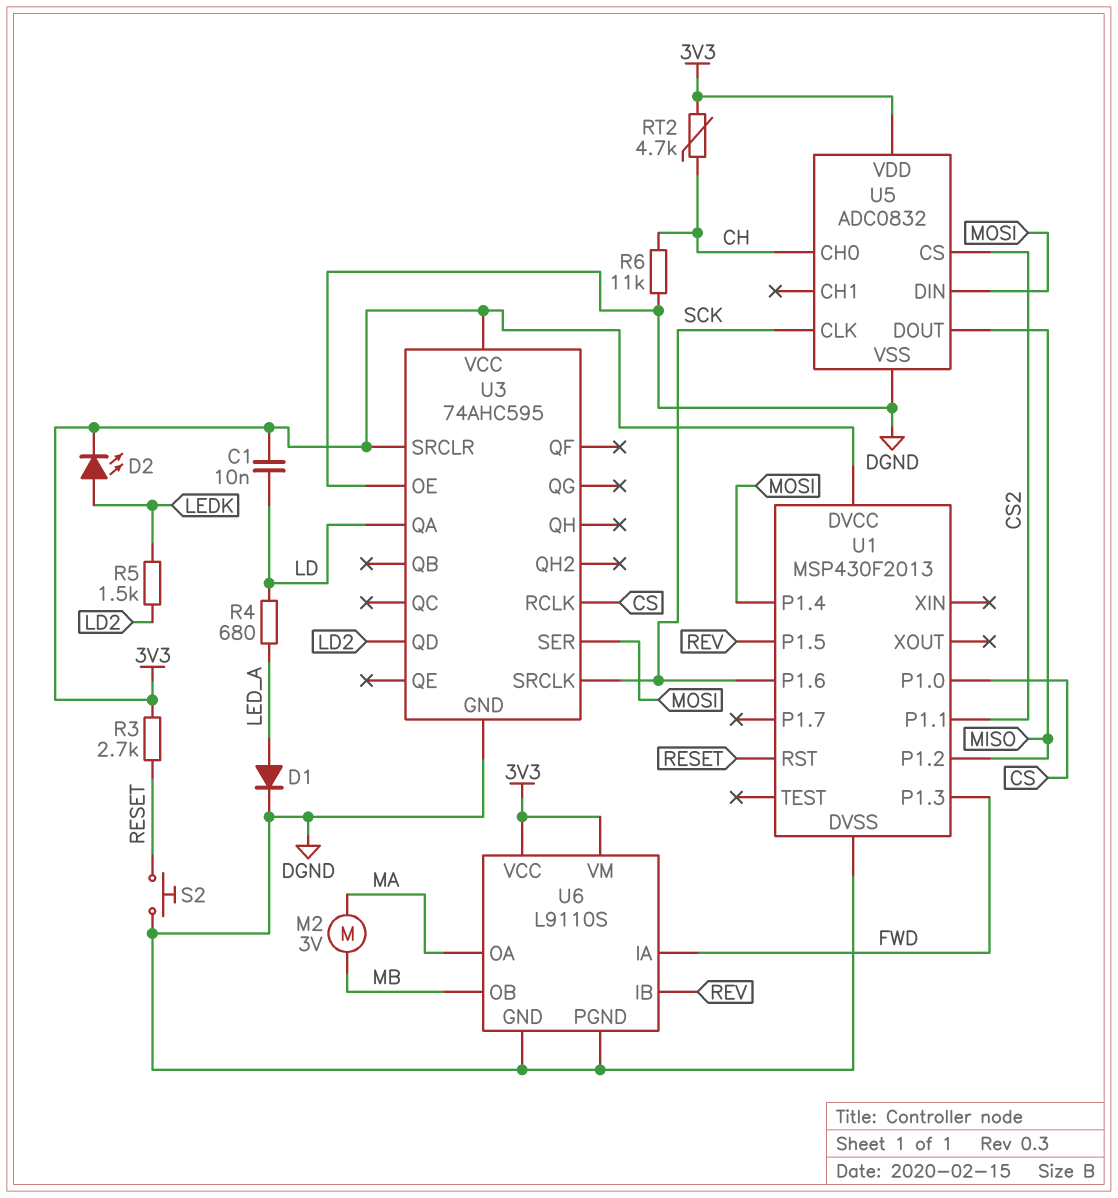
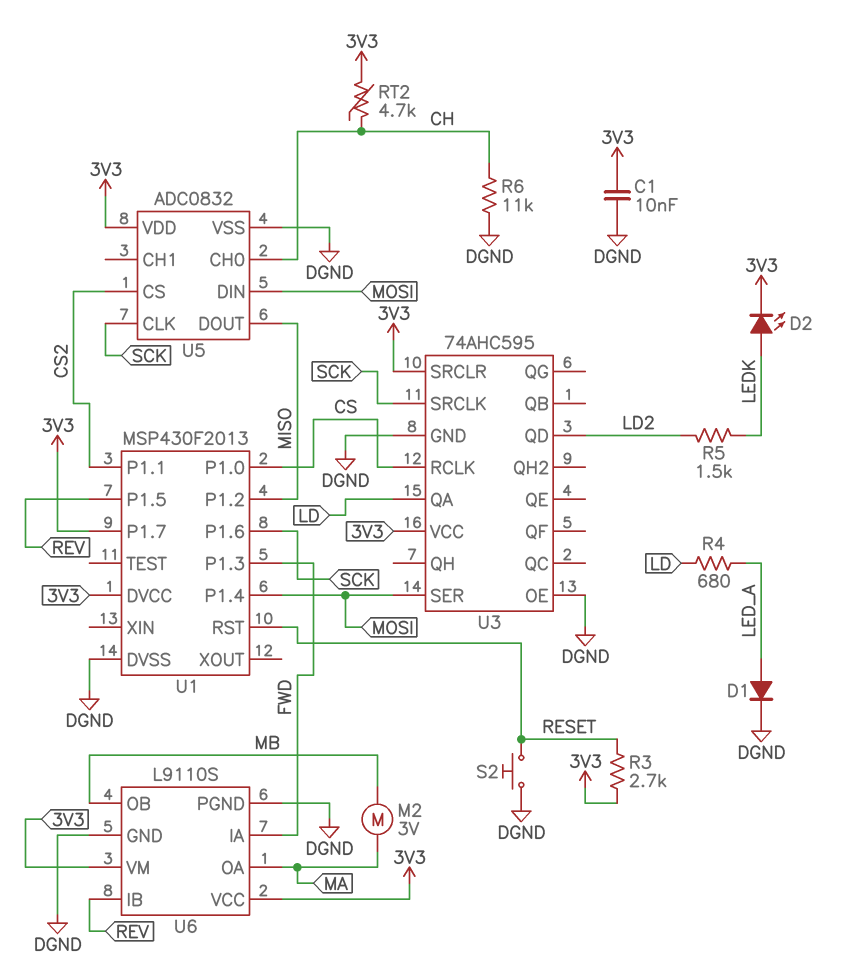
C1: 10nF (3V3, LD) -> 10nF (3V3, DGND)
U1 pin P1.7: none -> 3V3

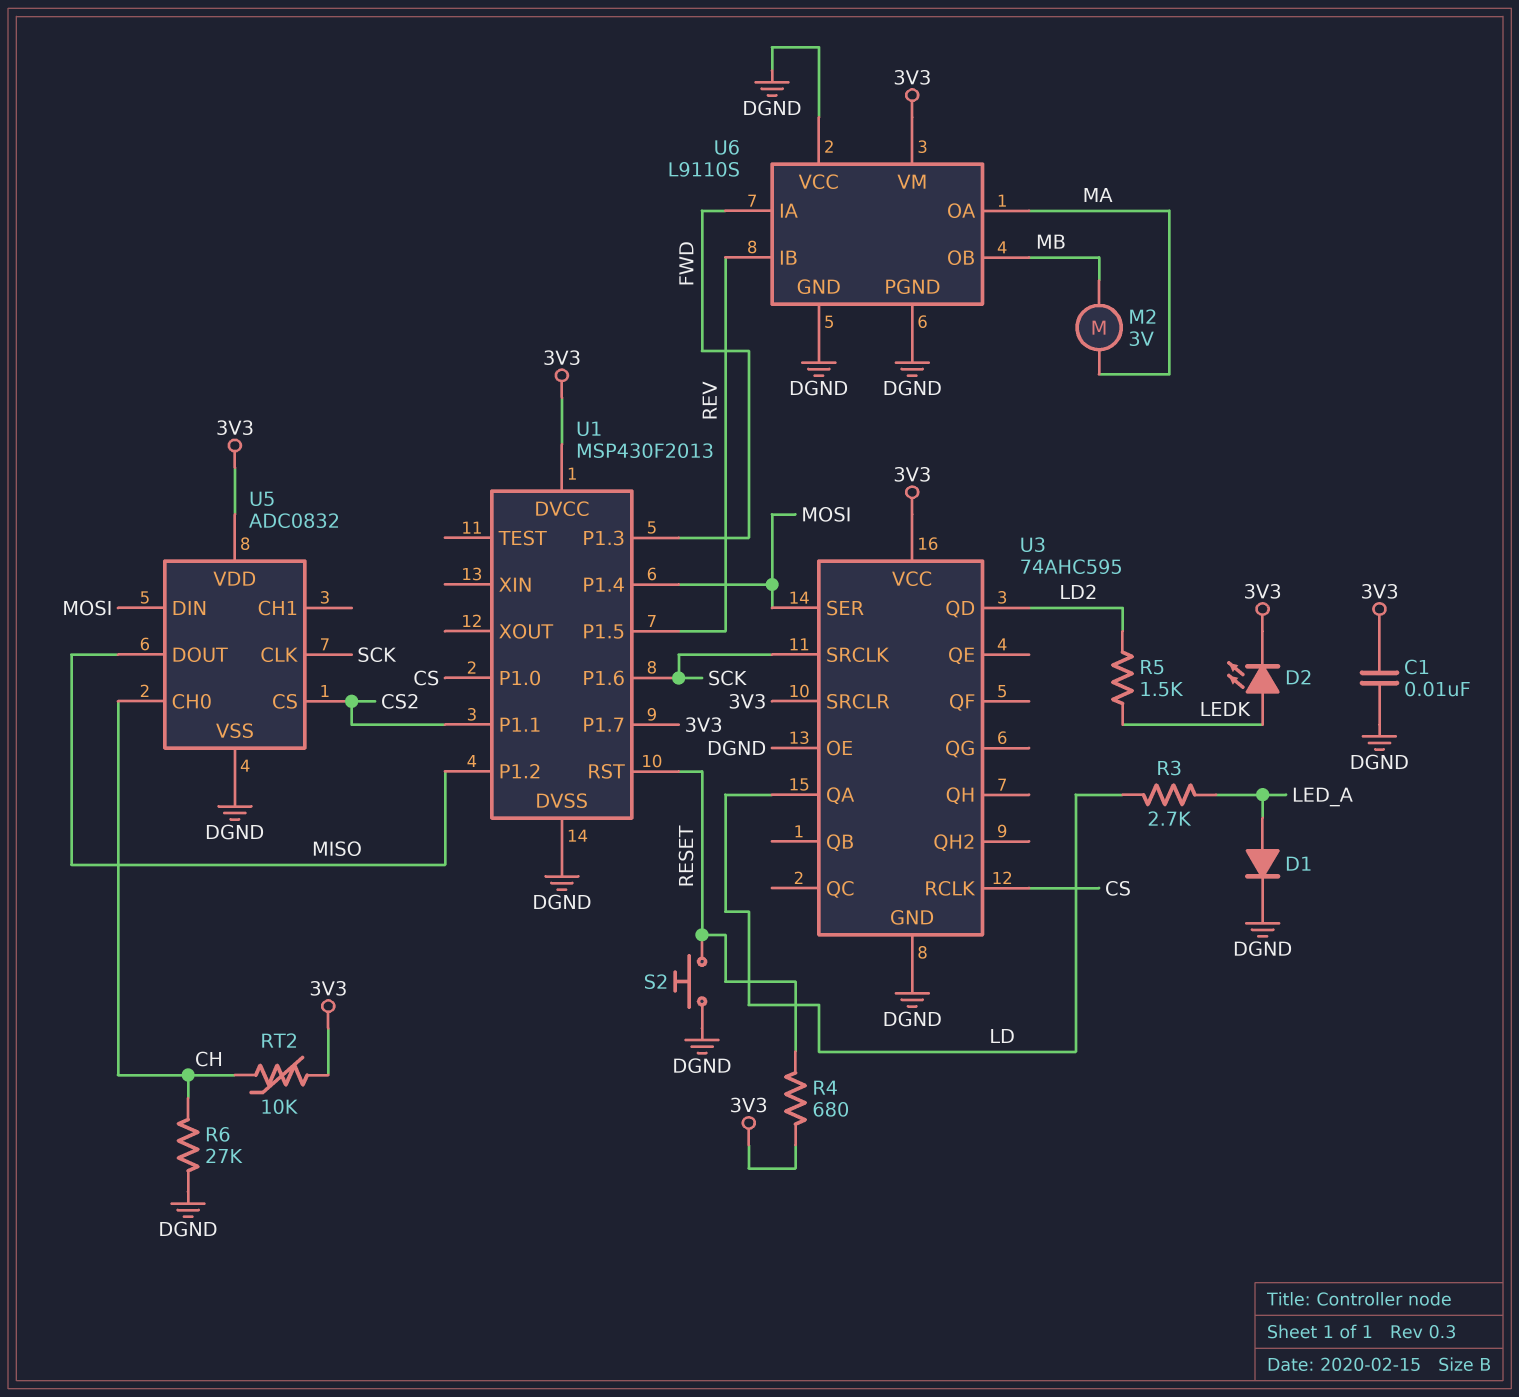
R3: 2.7k (3V3, RESET) -> 2.7k (LD, LED_A)
R4: 680 (LD, LED_A) -> 680 (3V3, RESET)
R6: 11k (CH, DGND) -> 27k (CH, DGND)
RT2: 4.7k (3V3, CH) -> 10k (3V3, CH)
U6 pin VCC: 3V3 -> DGND

